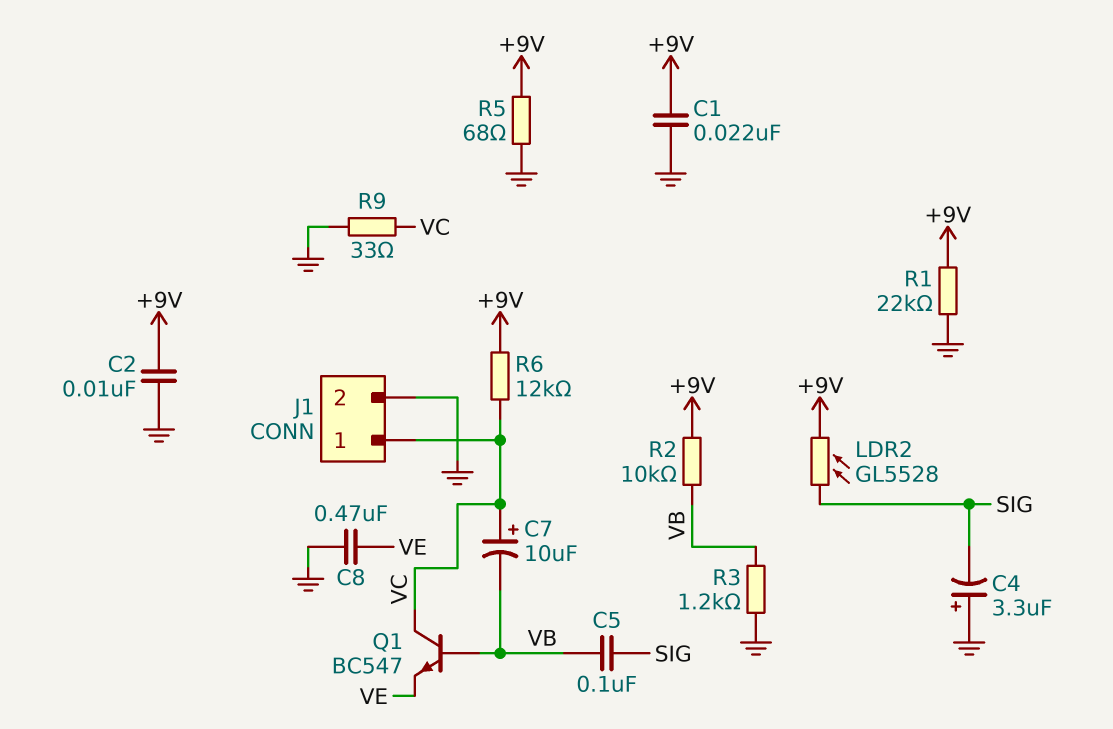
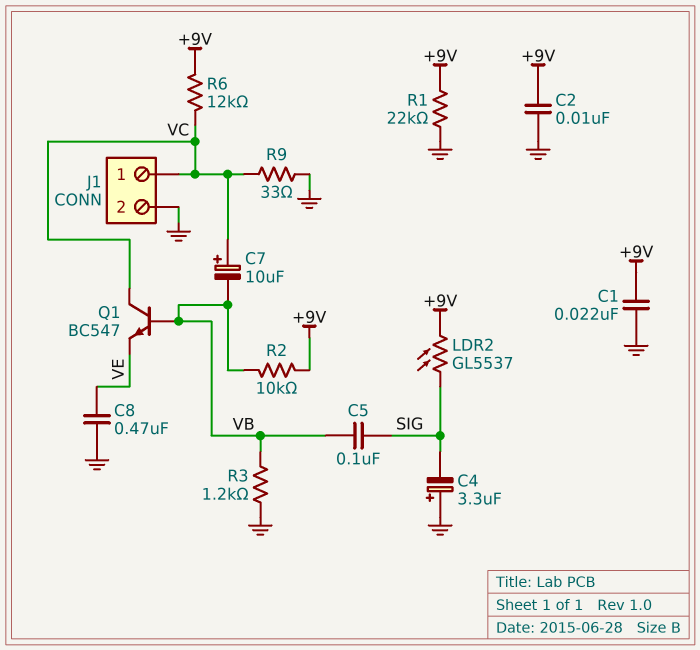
LDR2: GL5528 (+9V, SIG) -> GL5537 (+9V, SIG)
R5: 68 (+9V, GND) -> none

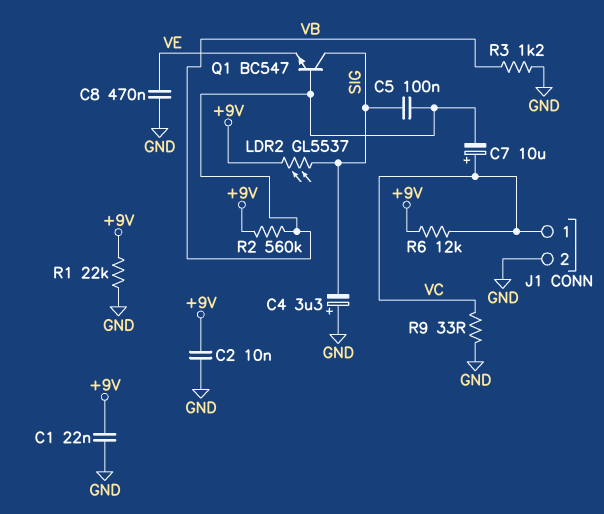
Q1: NPN BC547 (B VB, C VC, E VE) -> NPN BC547 (B VB, C SIG, E VE)
R2: 10k (+9V, VB) -> 560k (+9V, VB)

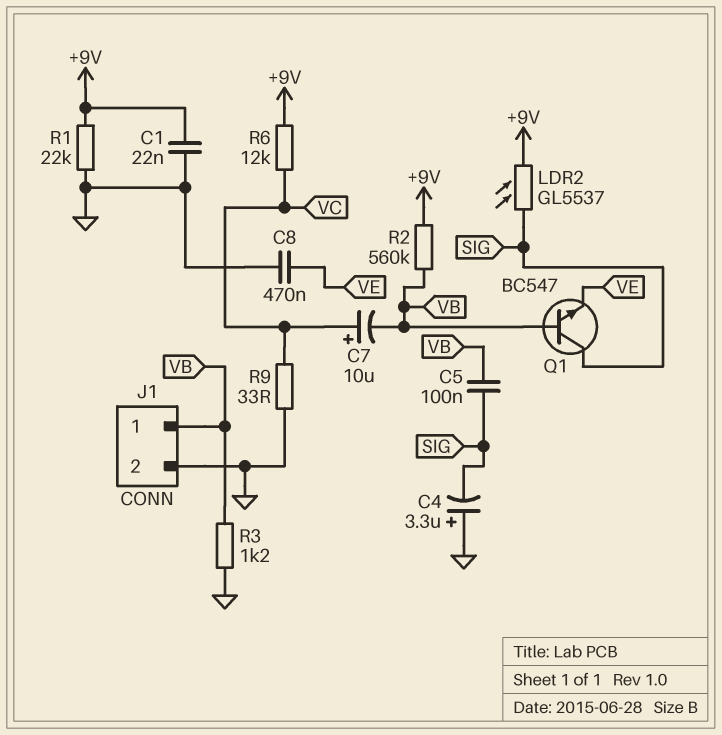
C2: 10nF (+9V, GND) -> none
J1 pin 1: VC -> VB

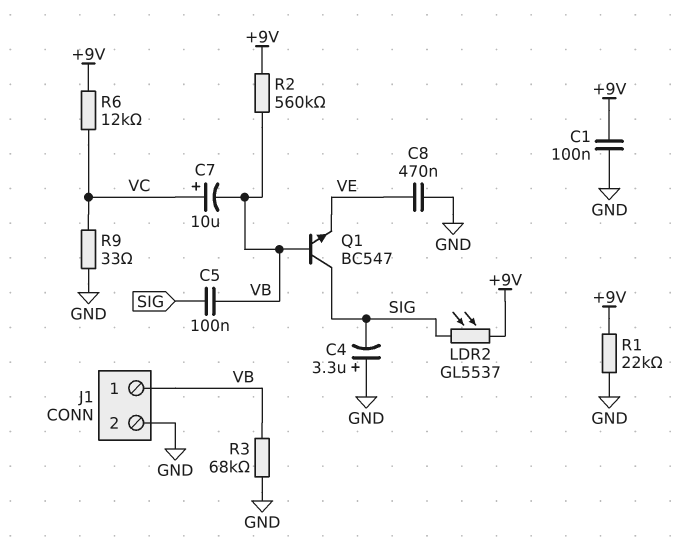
C1: 22nF (+9V, GND) -> 100nF (+9V, GND)
R3: 1.2k (GND, VB) -> 68k (GND, VB)

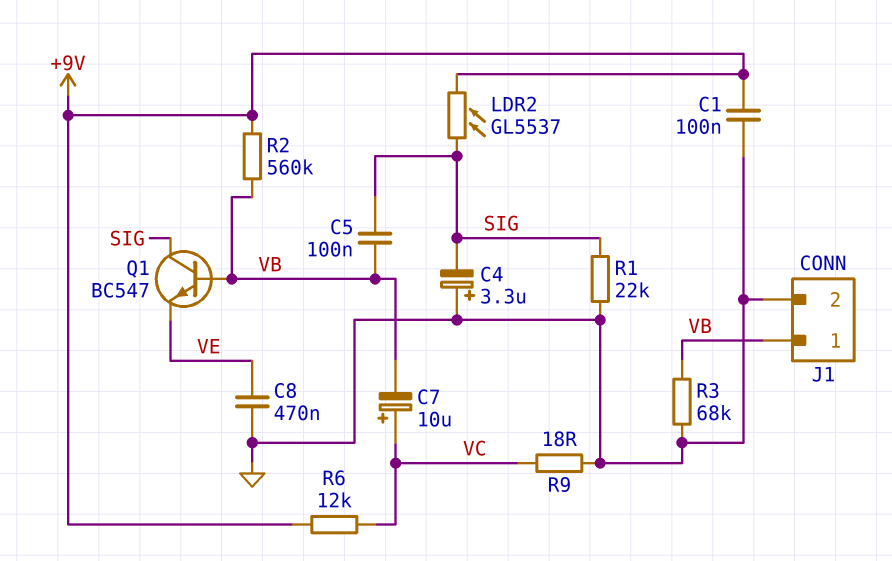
R1: 22k (+9V, GND) -> 22k (GND, SIG)
R9: 33 (GND, VC) -> 18 (GND, VC)

